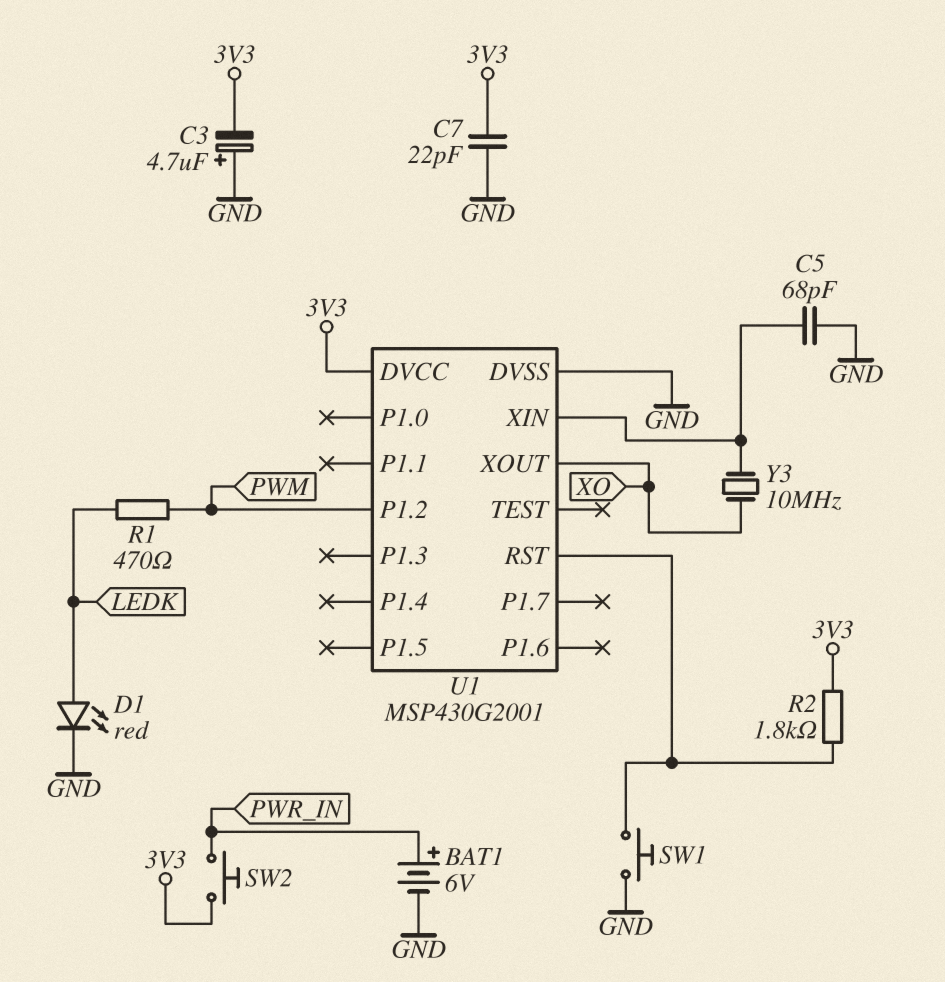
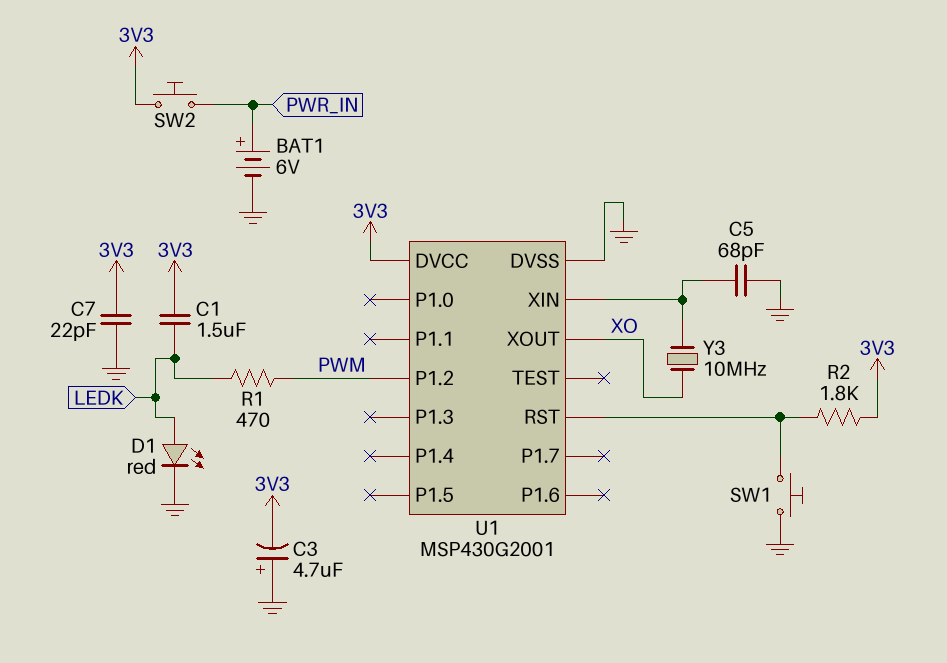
C1: none -> 1.5uF (3V3, LEDK)

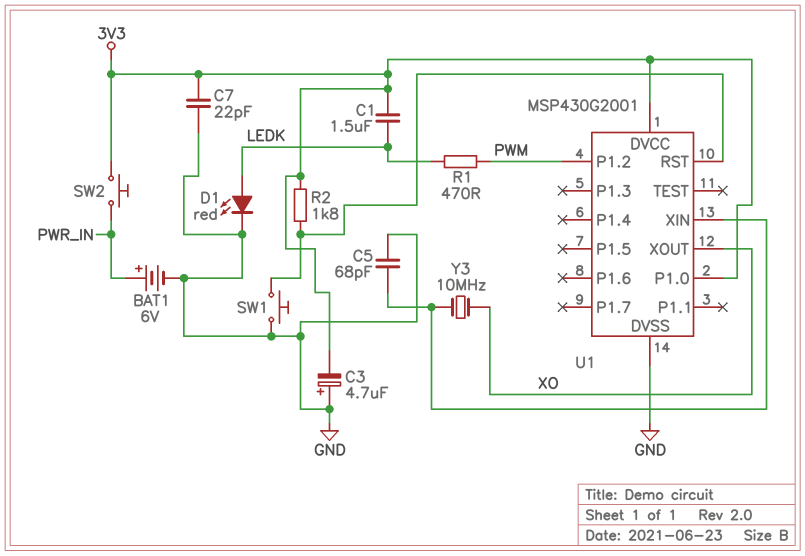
U1 pin P1.0: none -> 3V3

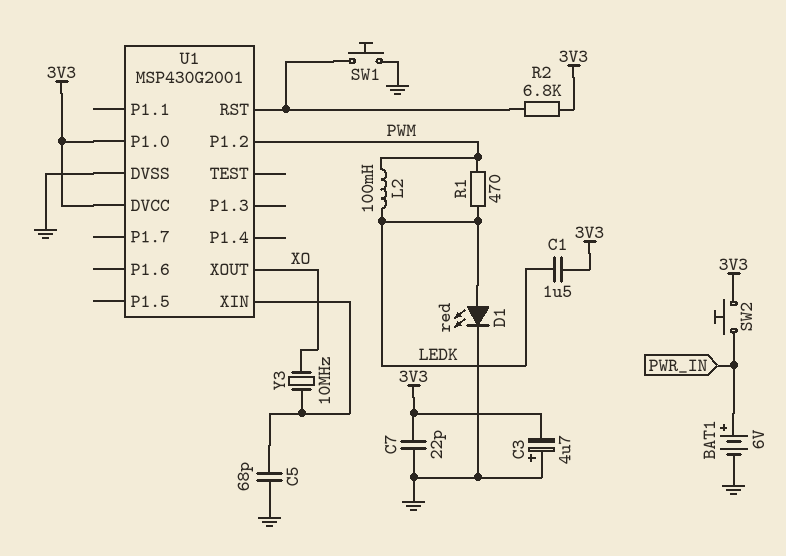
L2: none -> 100mH (LEDK, PWM)
R2: 1.8k (3V3, U1/RST) -> 6.8k (3V3, U1/RST)

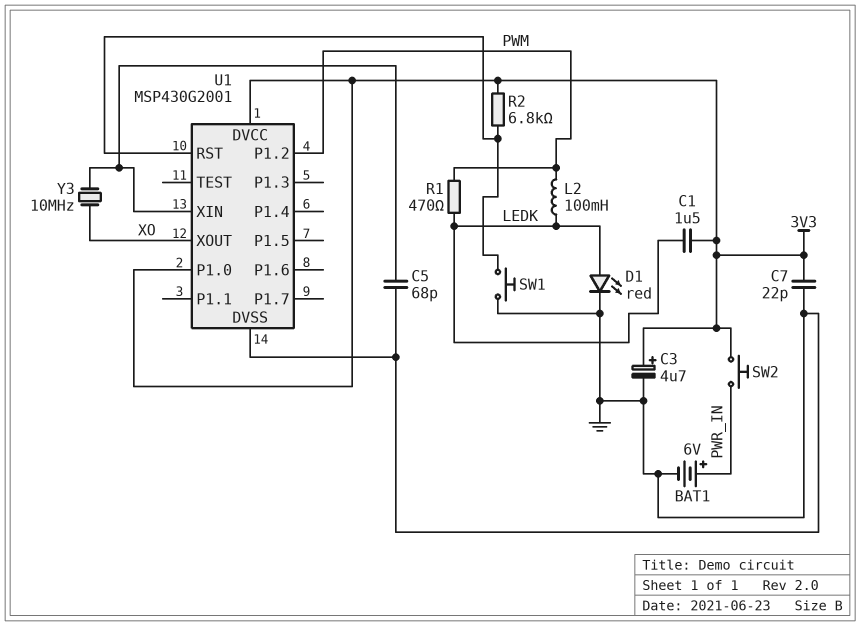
C3: 4.7uF (plus GND, minus 3V3) -> 4.7uF (plus 3V3, minus GND)

